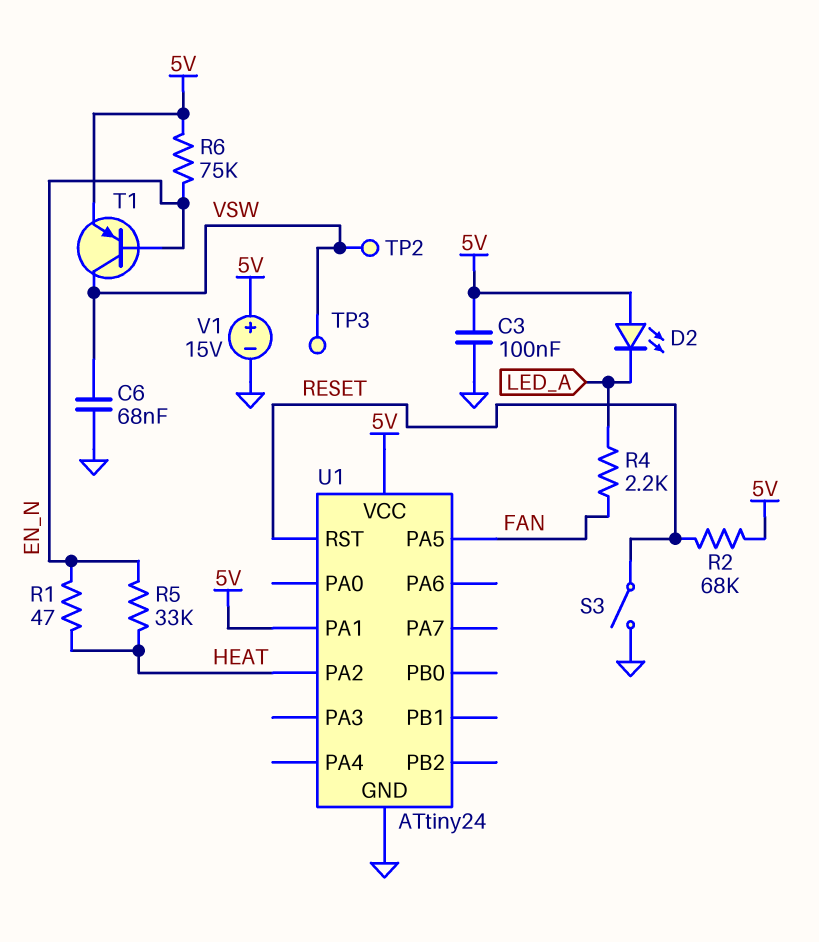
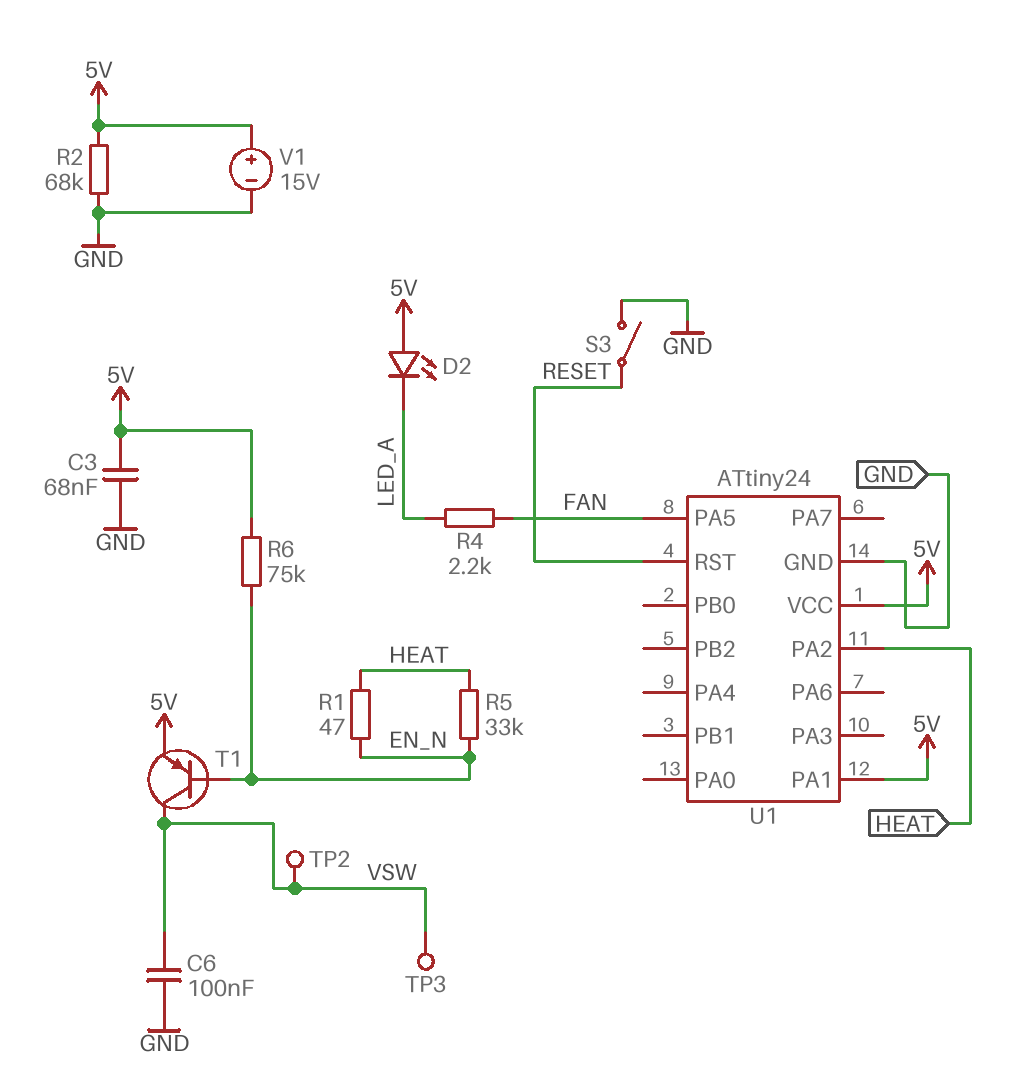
C3: 100nF (5V, GND) -> 68nF (5V, GND)
C6: 68nF (GND, VSW) -> 100nF (GND, VSW)
R2: 68k (5V, RESET) -> 68k (5V, GND)

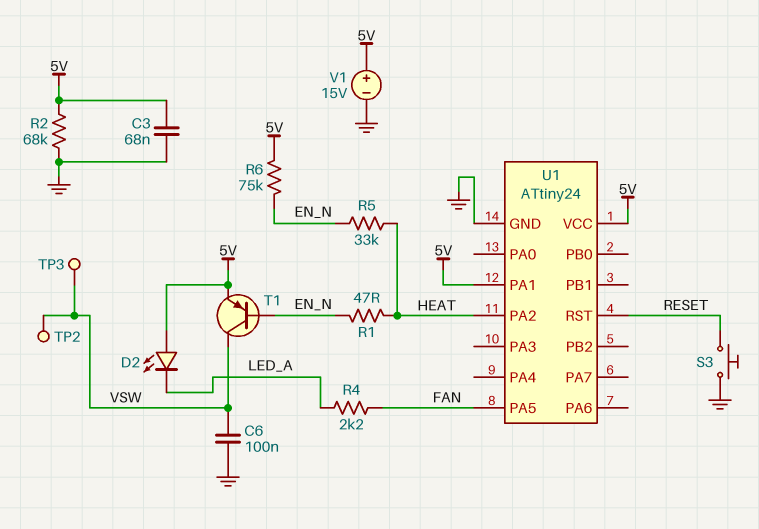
S3: switch (GND, RESET) -> button (GND, RESET)

